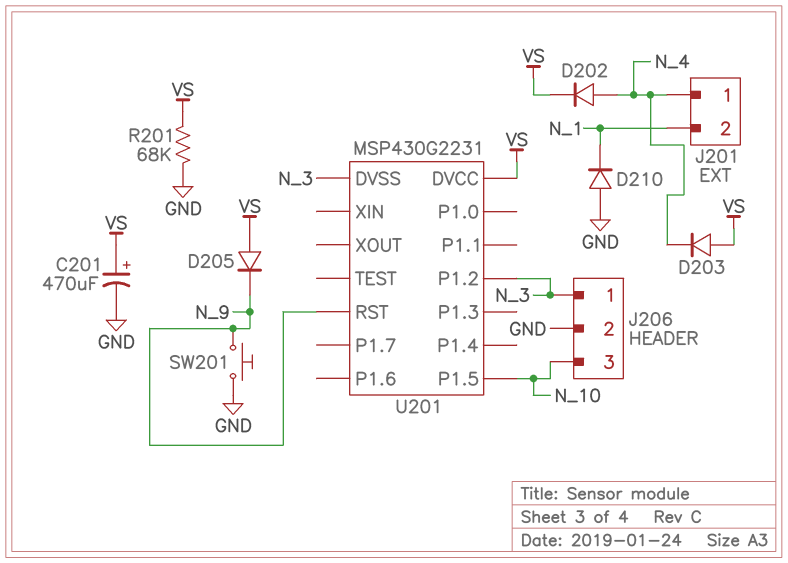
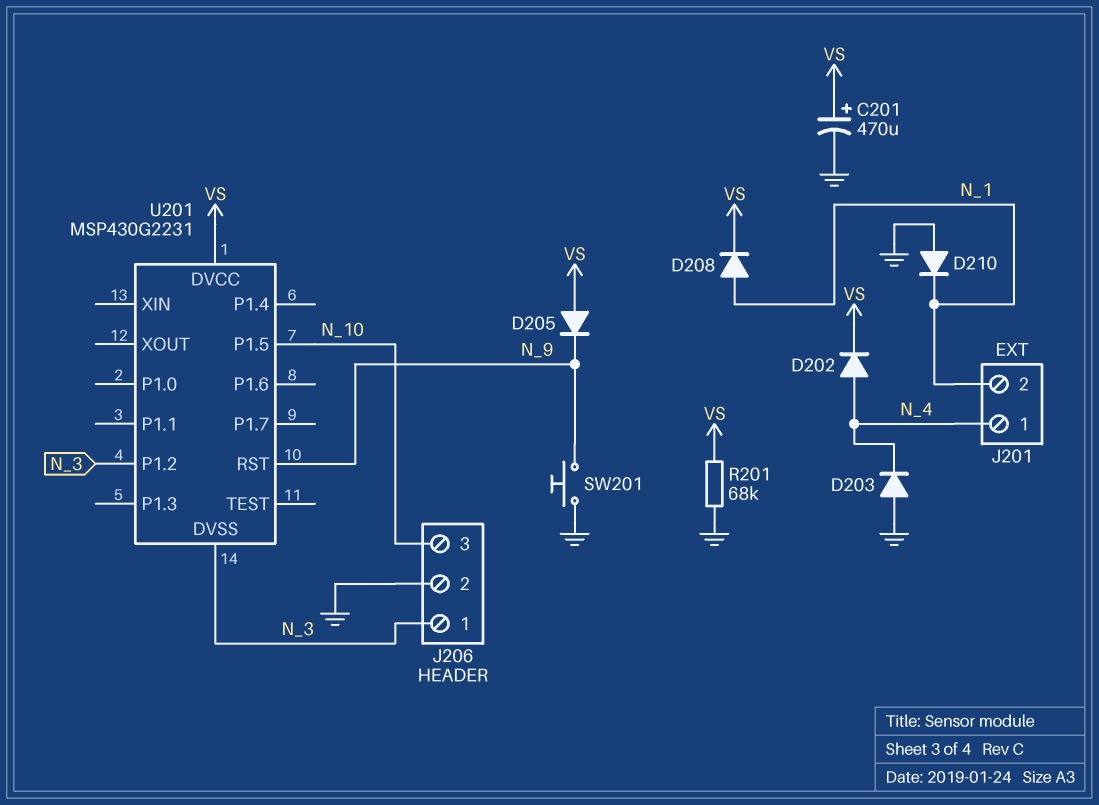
D203: diode (A VS, K N_4) -> diode (A GND, K N_4)
D208: none -> diode (A N_1, K VS)

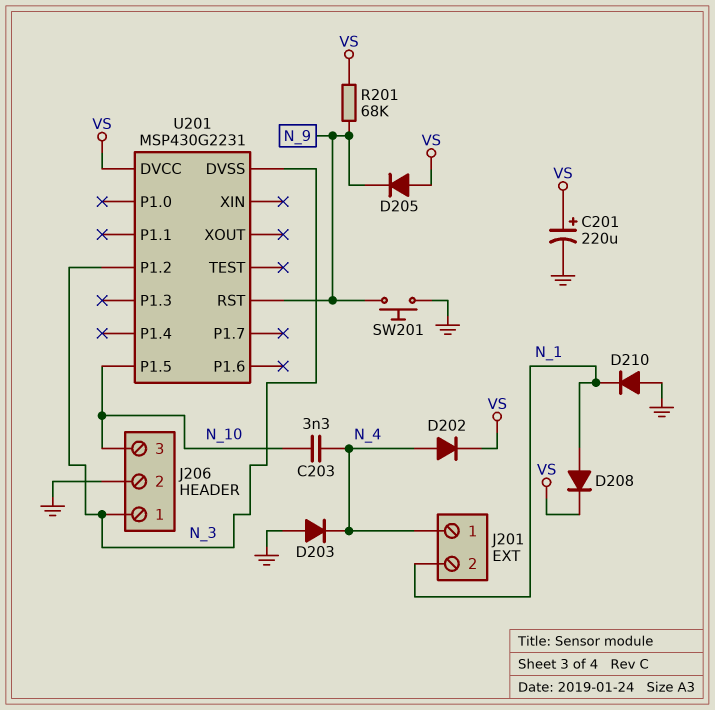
C201: 470uF (plus VS, minus GND) -> 220uF (plus VS, minus GND)
C203: none -> 3.3nF (N_4, N_10)
R201: 68k (GND, VS) -> 68k (N_9, VS)

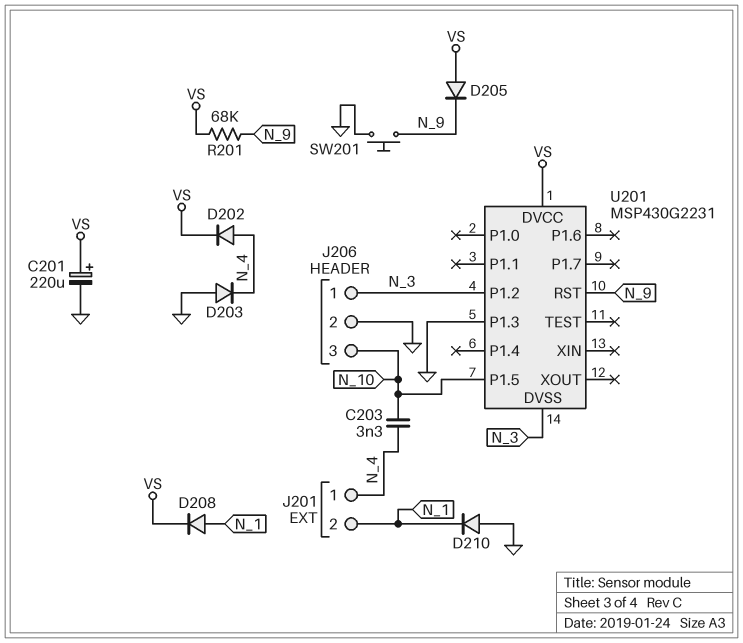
U201 pin P1.3: none -> GND

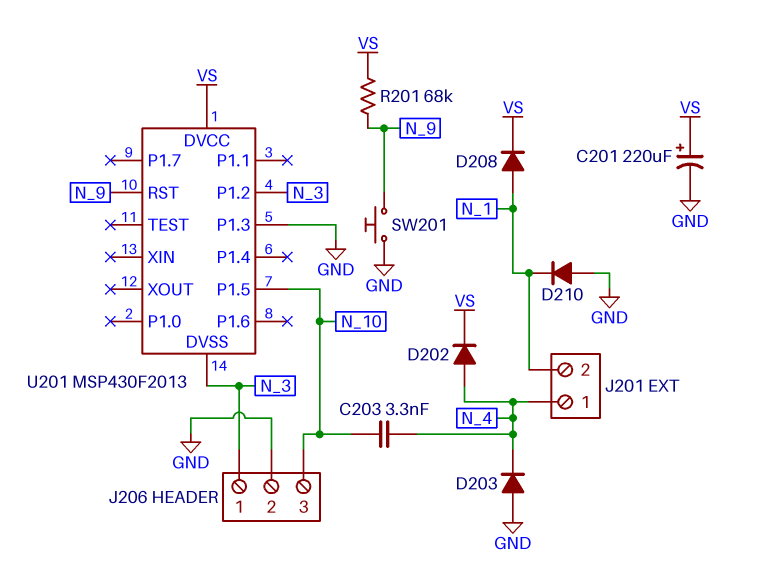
D205: diode (A VS, K N_9) -> none
U201: MSP430G2231 -> MSP430F2013

